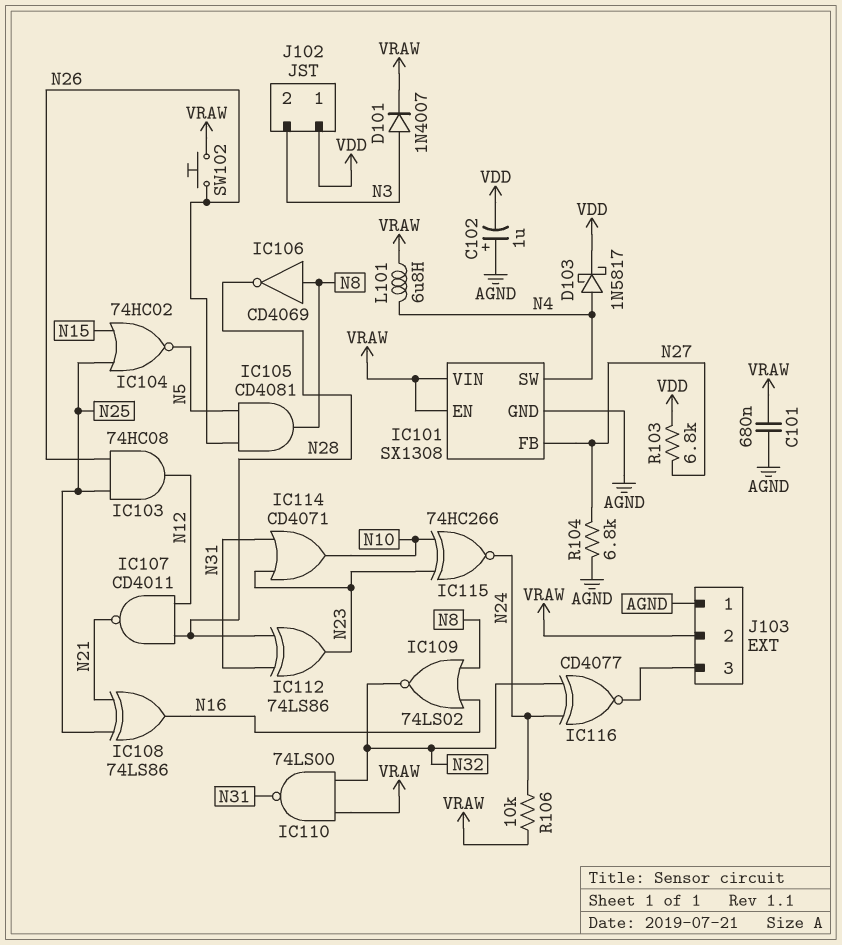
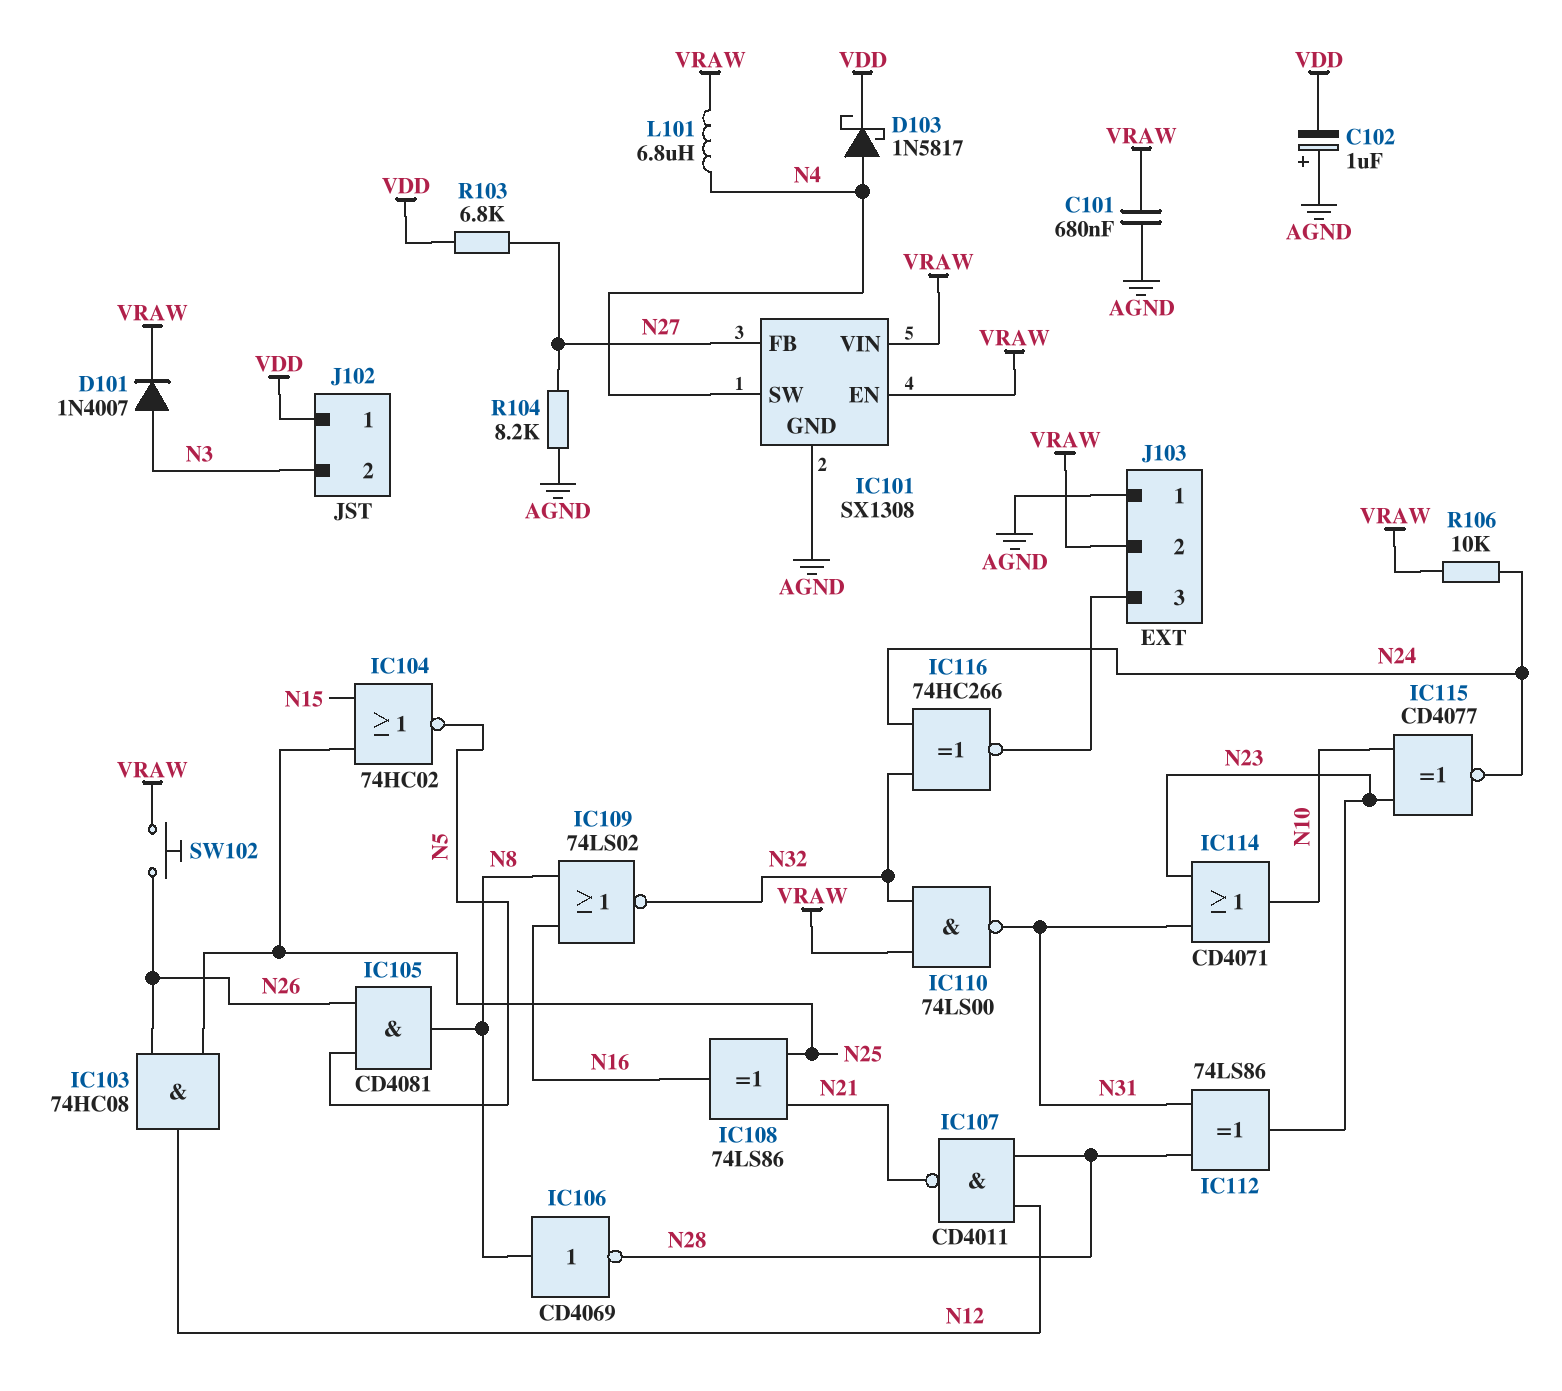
IC115: XNOR 74HC266 (in N10, in N23, out N24) -> XNOR CD4077 (in N10, in N23, out N24)
IC116: XNOR CD4077 (in N24, in N32, out J103/3) -> XNOR 74HC266 (in N24, in N32, out J103/3)
R104: 6.8k (AGND, N27) -> 8.2k (AGND, N27)

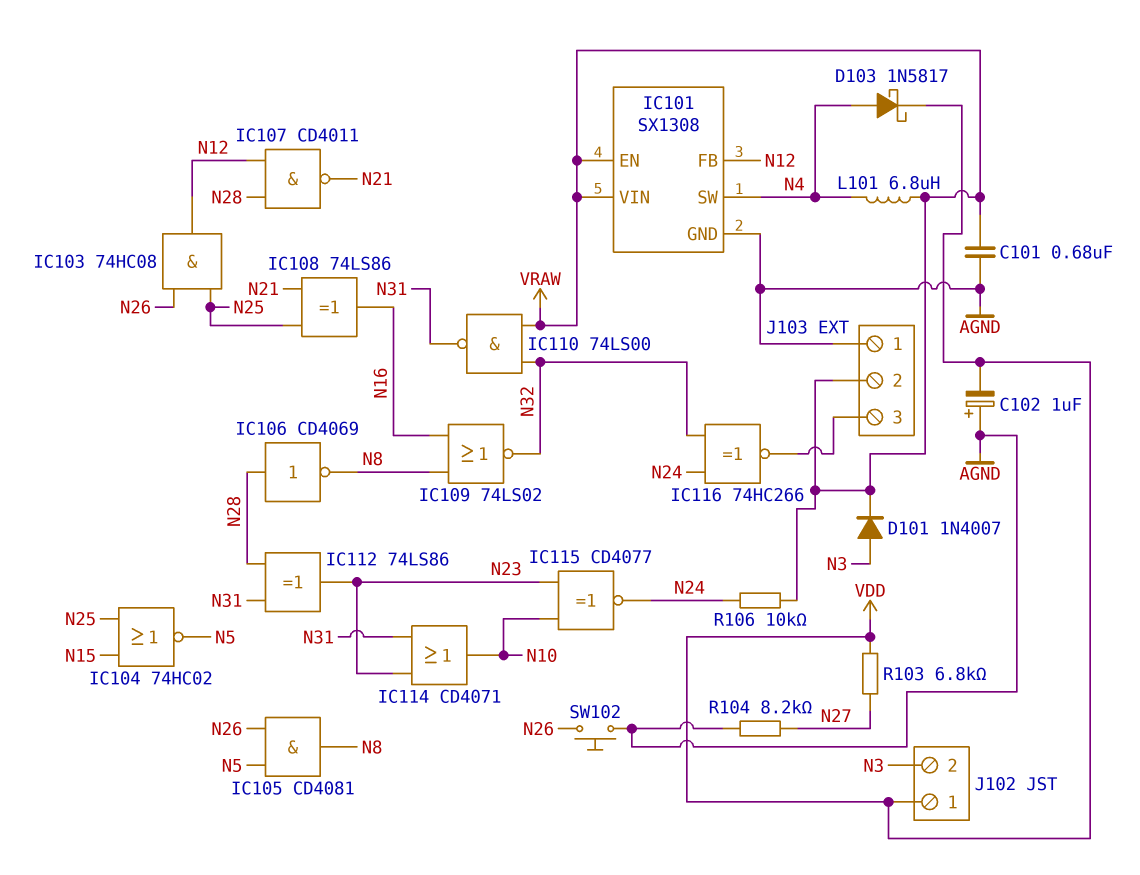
IC101 pin FB: N27 -> N12
IC106: NOT CD4069 (in N8, out N28) -> NOT CD4069 (in N28, out N8)
SW102: button (N26, VRAW) -> button (AGND, N26)

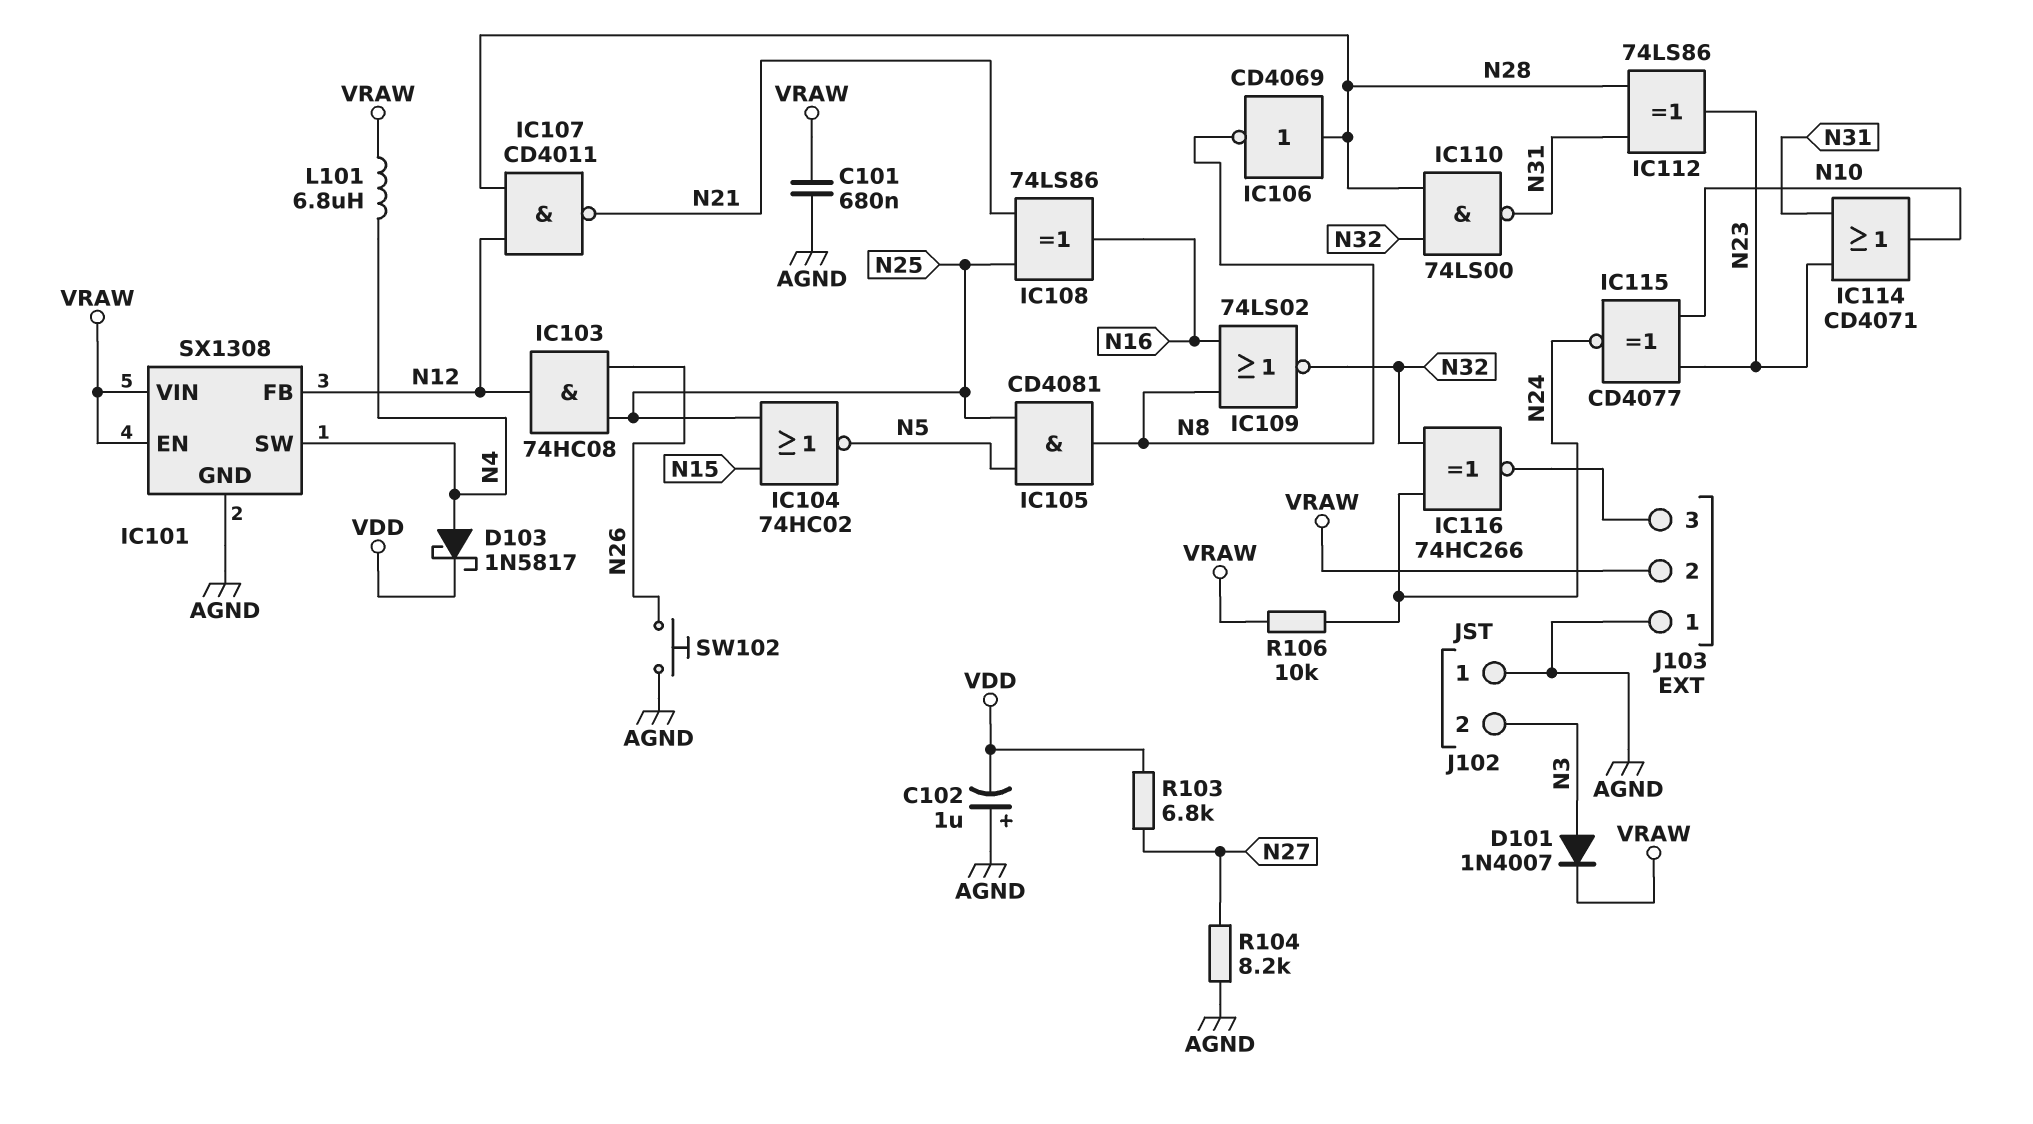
IC105: AND CD4081 (in N5, in N26, out N8) -> AND CD4081 (in N5, in N25, out N8)
IC110: NAND 74LS00 (in N32, in VRAW, out N31) -> NAND 74LS00 (in N28, in N32, out N31)
J102 pin 1: VDD -> AGND

